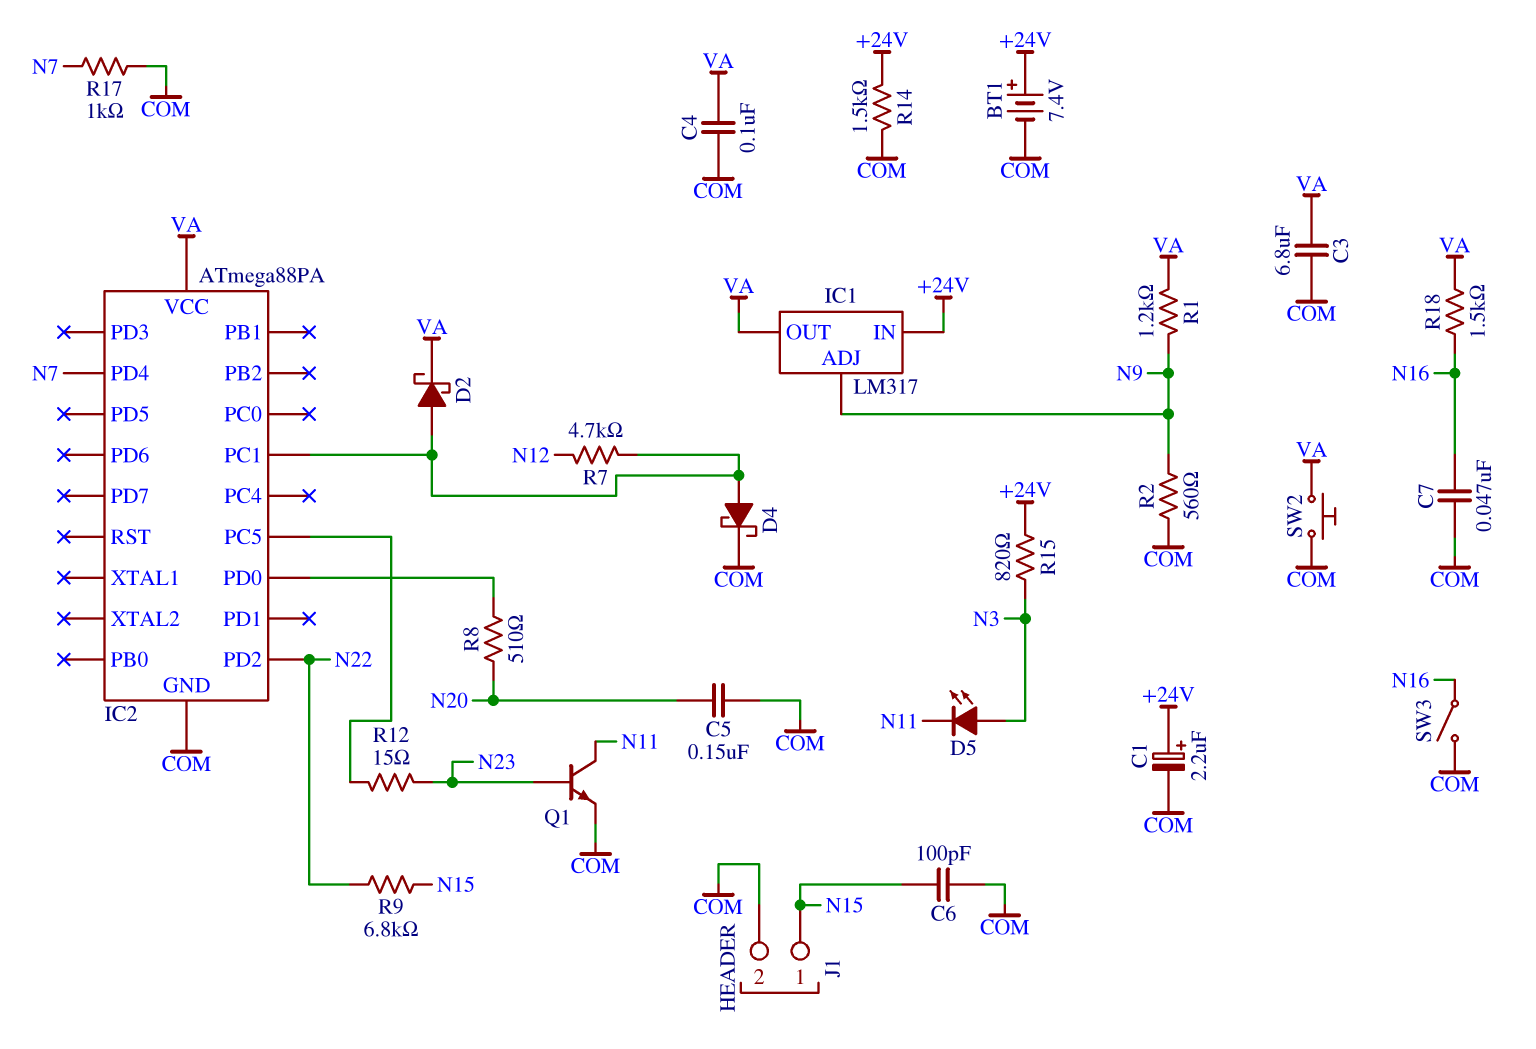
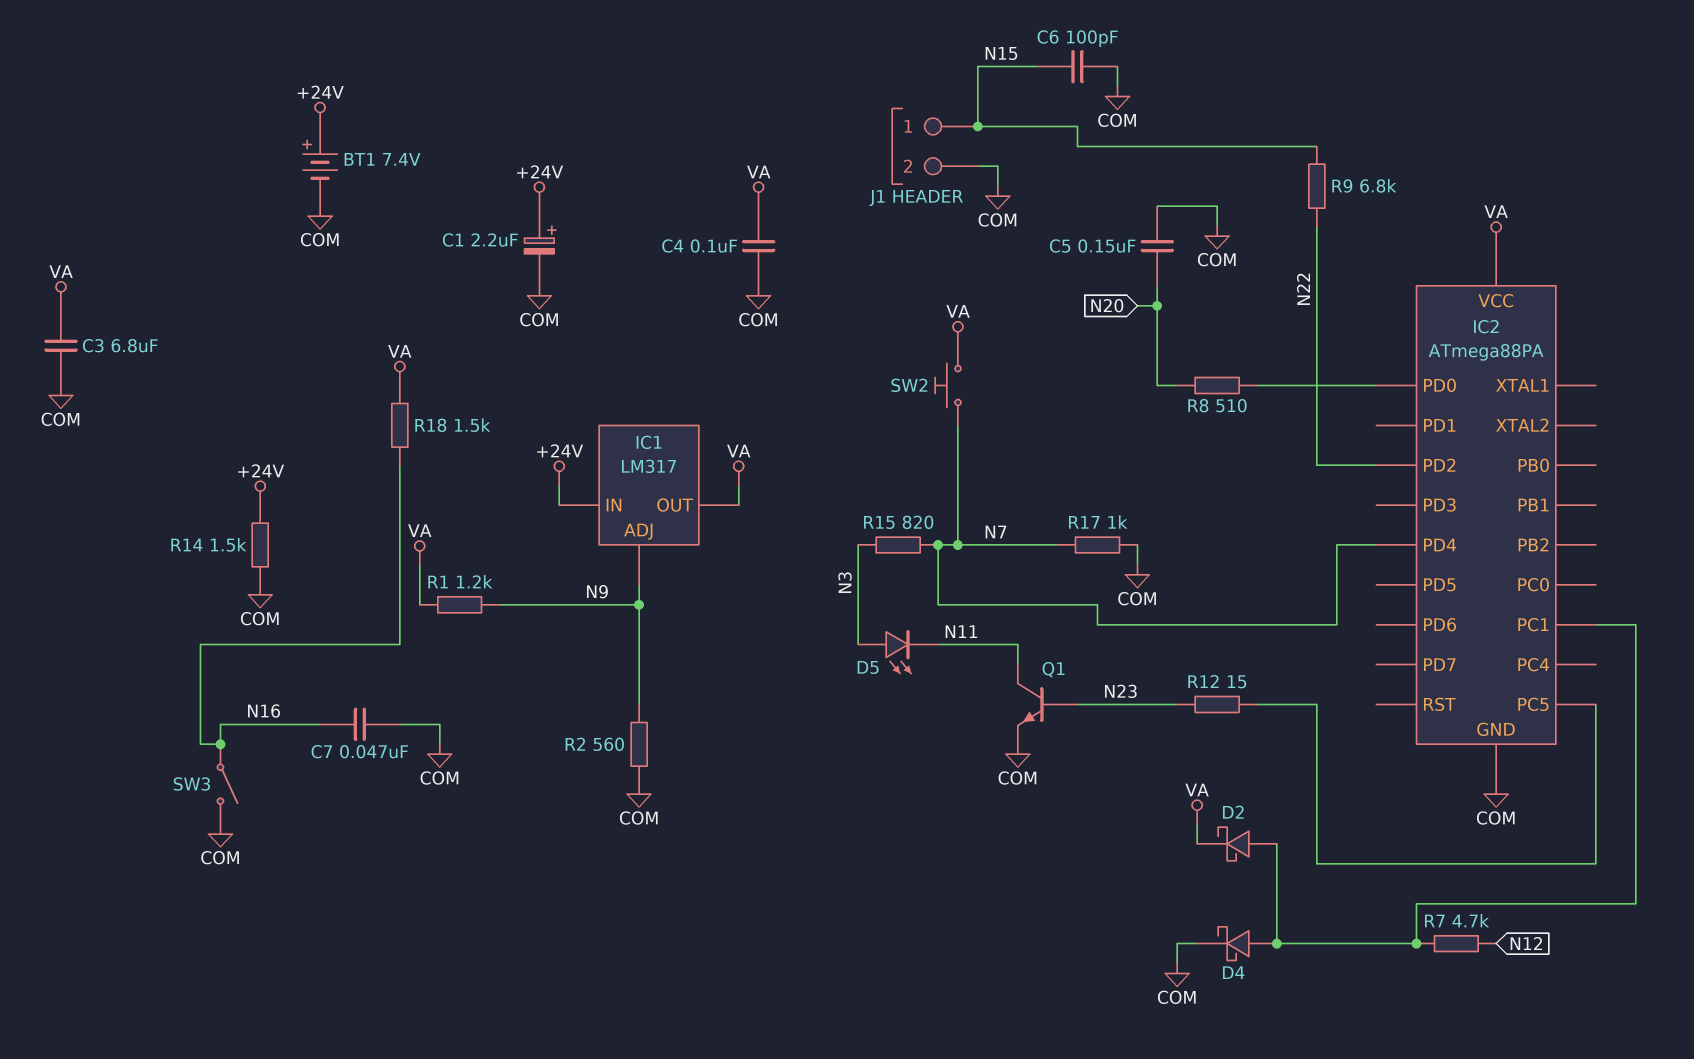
R15: 820 (+24V, N3) -> 820 (N3, N7)
SW2: button (COM, VA) -> button (N7, VA)

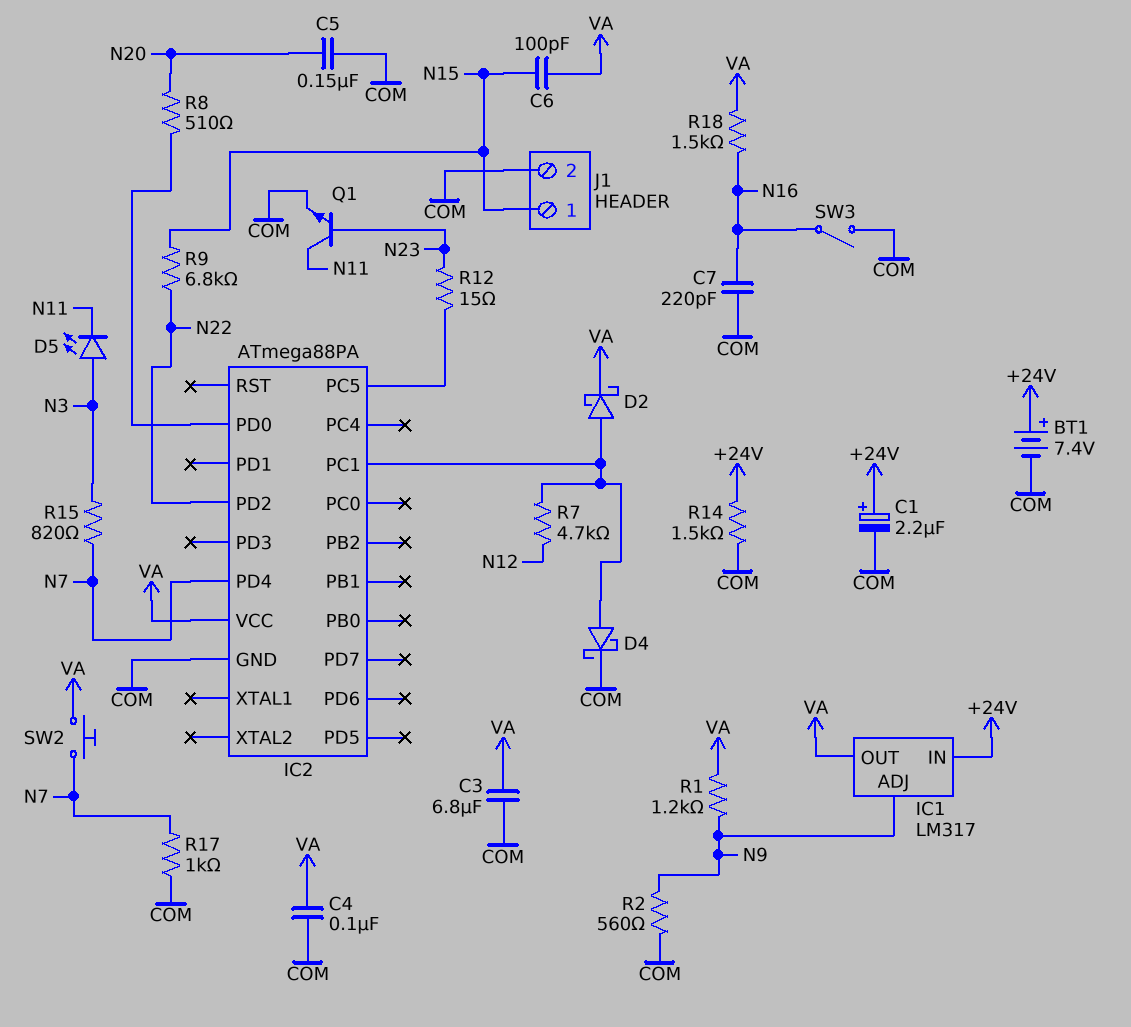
C6: 100pF (COM, N15) -> 100pF (N15, VA)
C7: 47nF (COM, N16) -> 220pF (COM, N16)

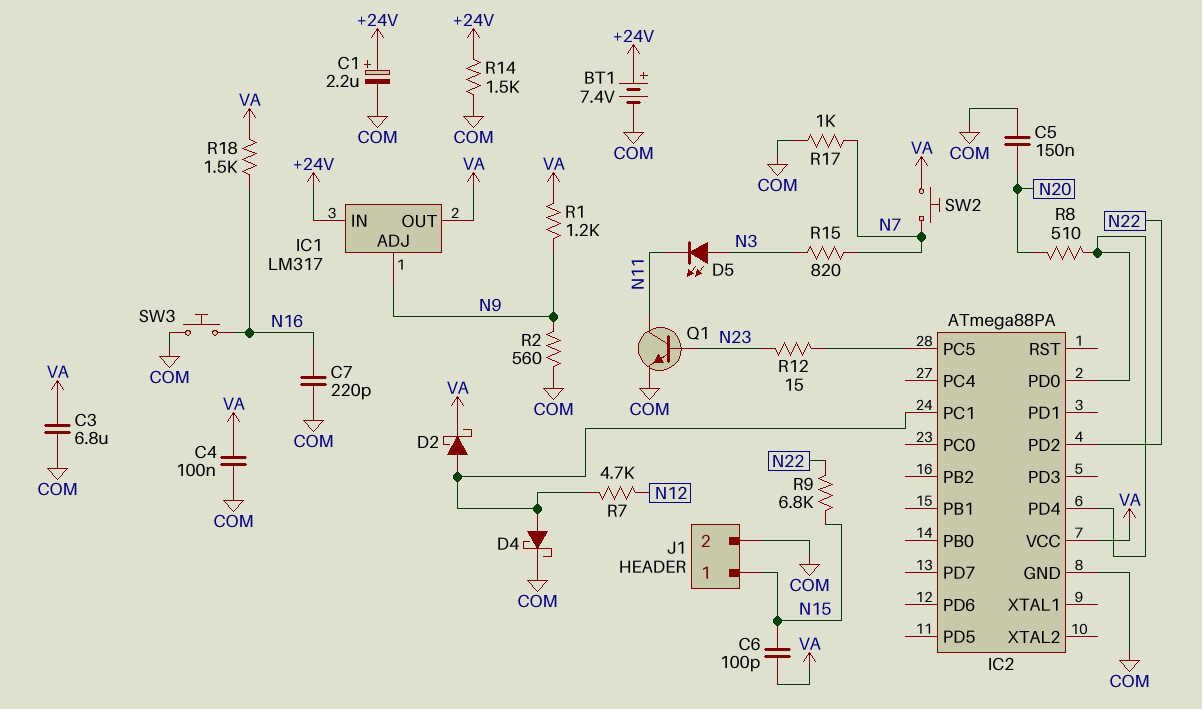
IC2 pin PD4: N7 -> IC2/PD0
SW3: switch (COM, N16) -> button (COM, N16)

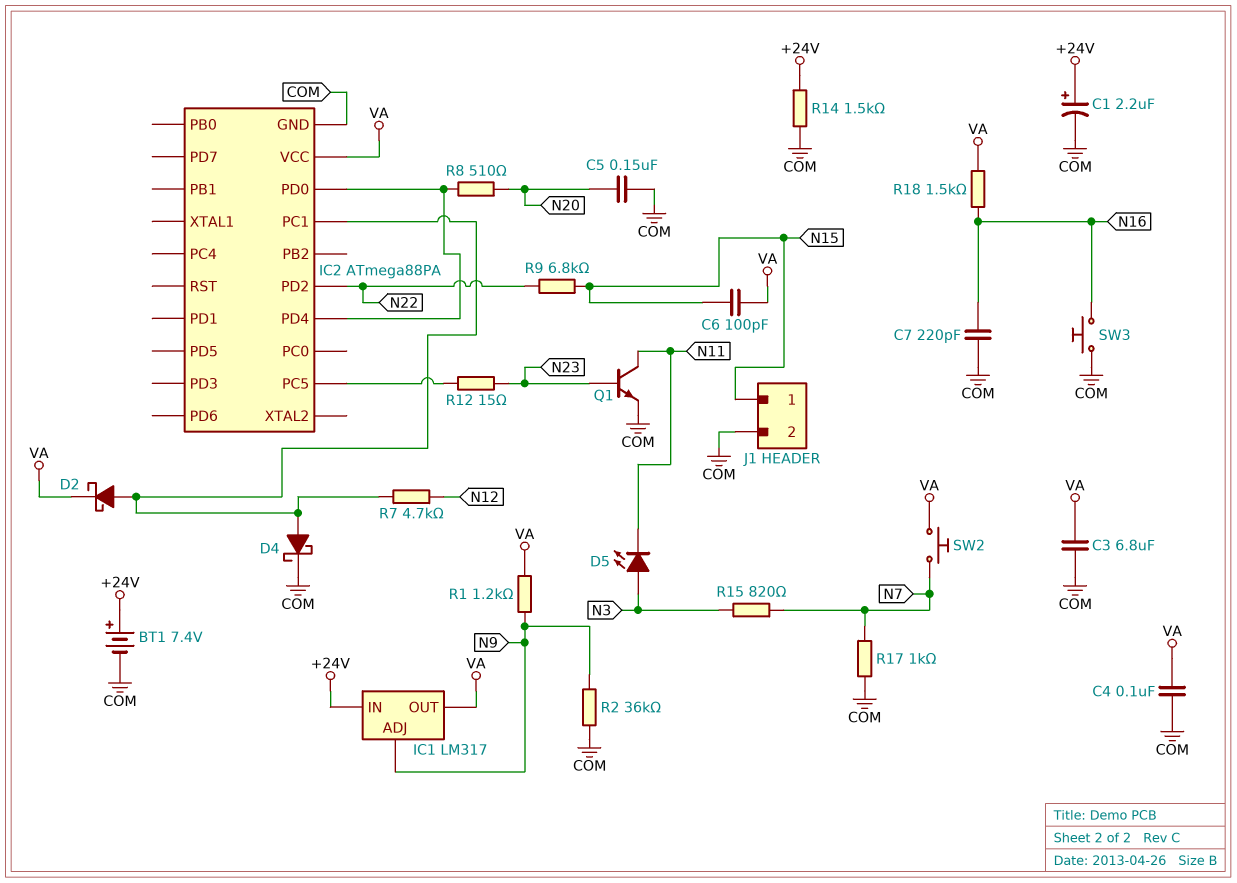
R2: 560 (COM, N9) -> 36k (COM, N9)

